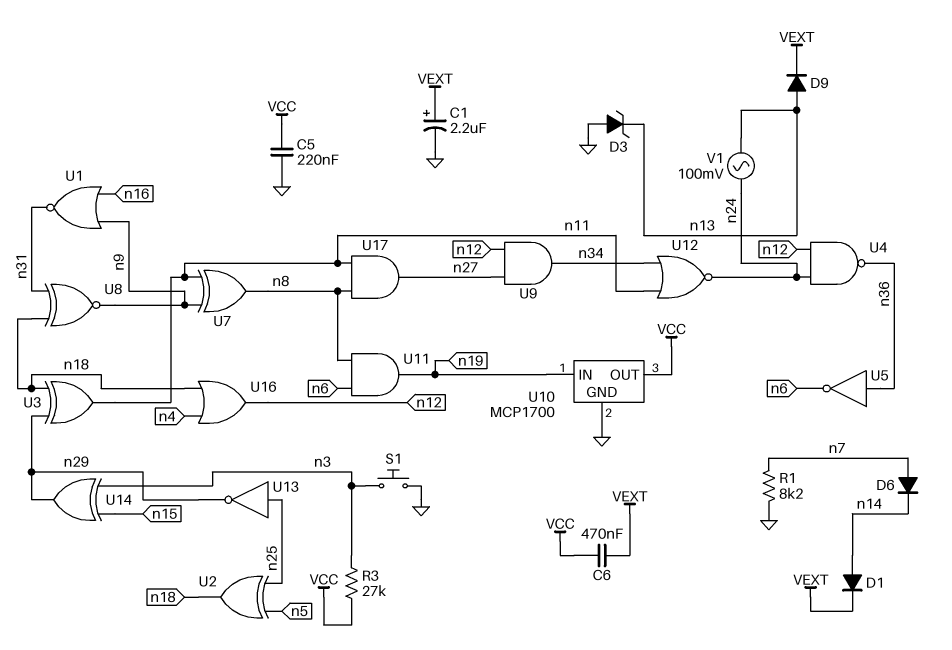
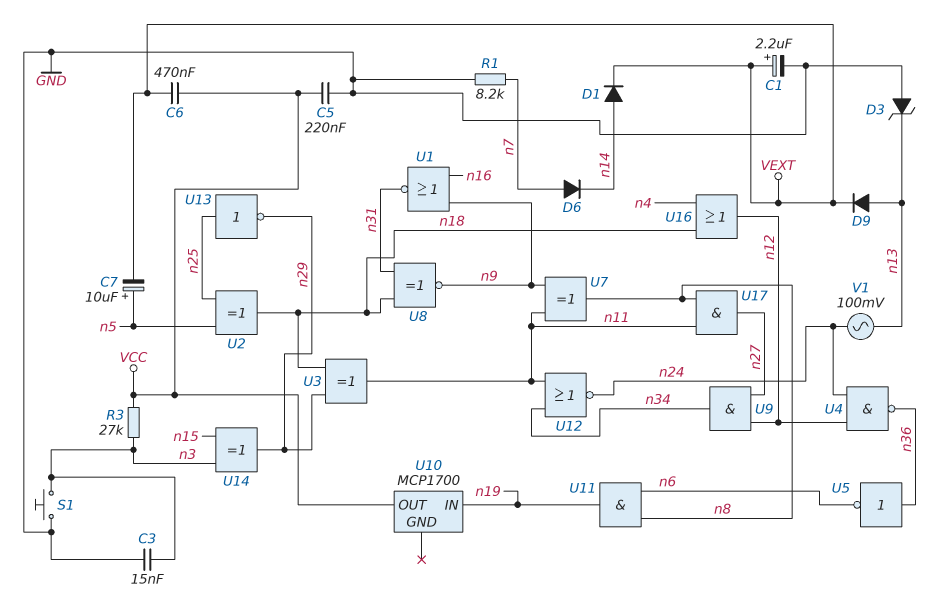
C3: none -> 15nF (GND, n3)
C7: none -> 10uF (plus n5, minus VEXT)
U10 pin GND: GND -> none

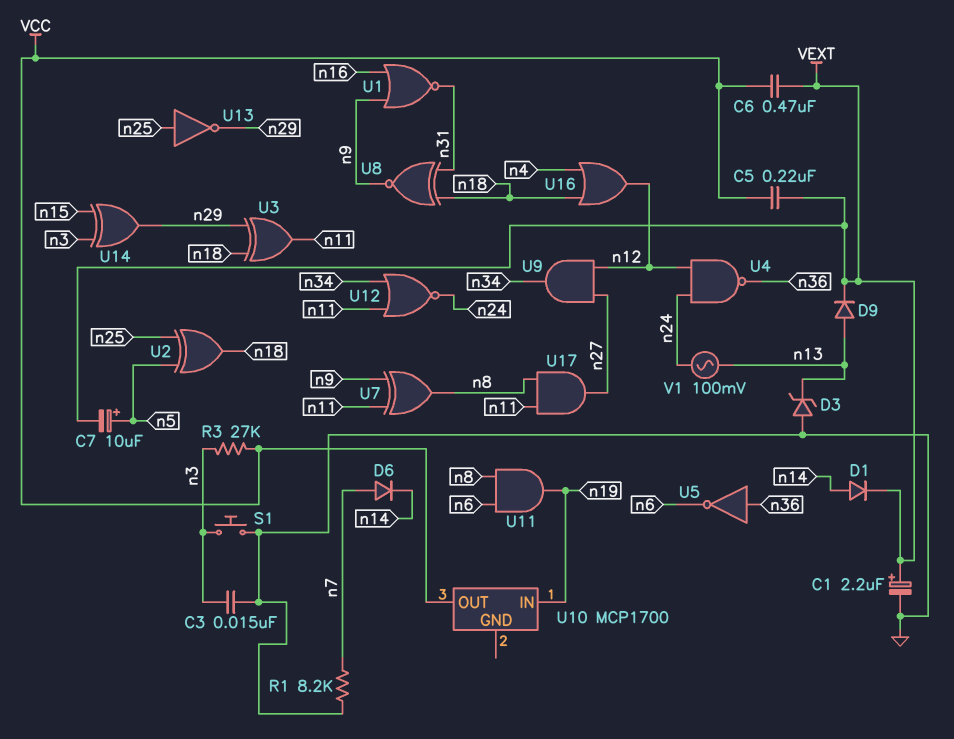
C5: 220nF (GND, VCC) -> 220nF (VCC, VEXT)

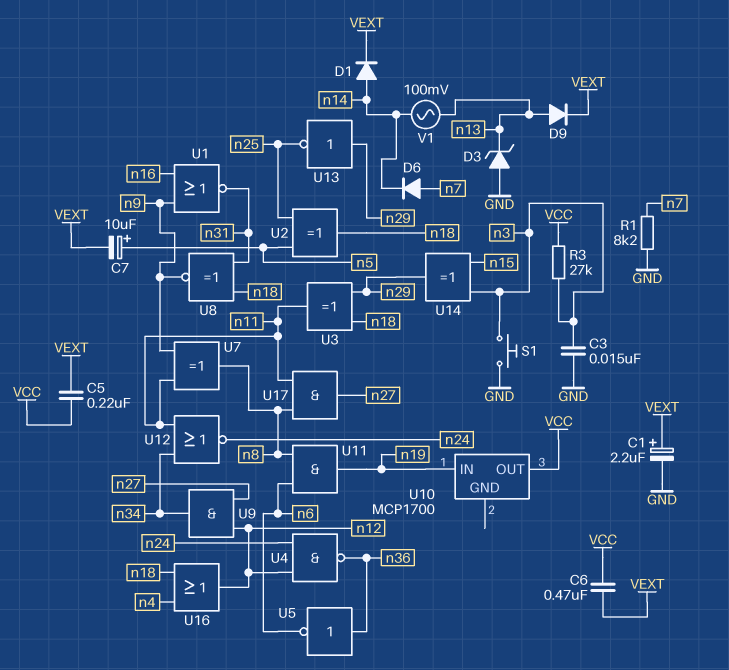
U13: NOT (in n25, out n29) -> NOT (in n29, out n25)
V1: AC 100mV (n13, n24) -> AC 100mV (n13, n14)

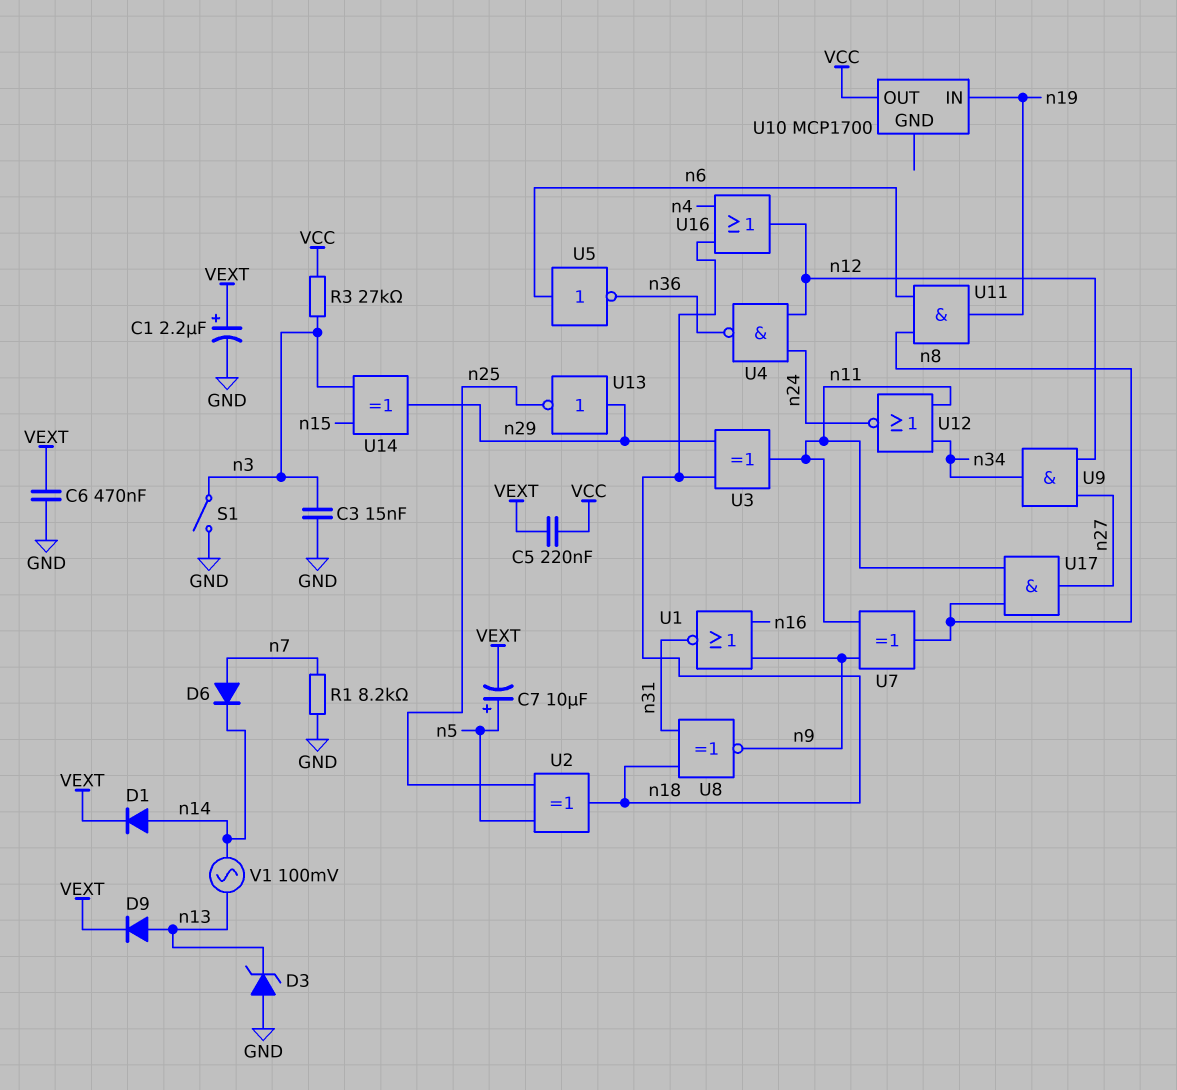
C6: 470nF (VCC, VEXT) -> 470nF (GND, VEXT)
S1: button (GND, n3) -> switch (GND, n3)
U5: NOT (in n36, out n6) -> NOT (in n6, out n36)

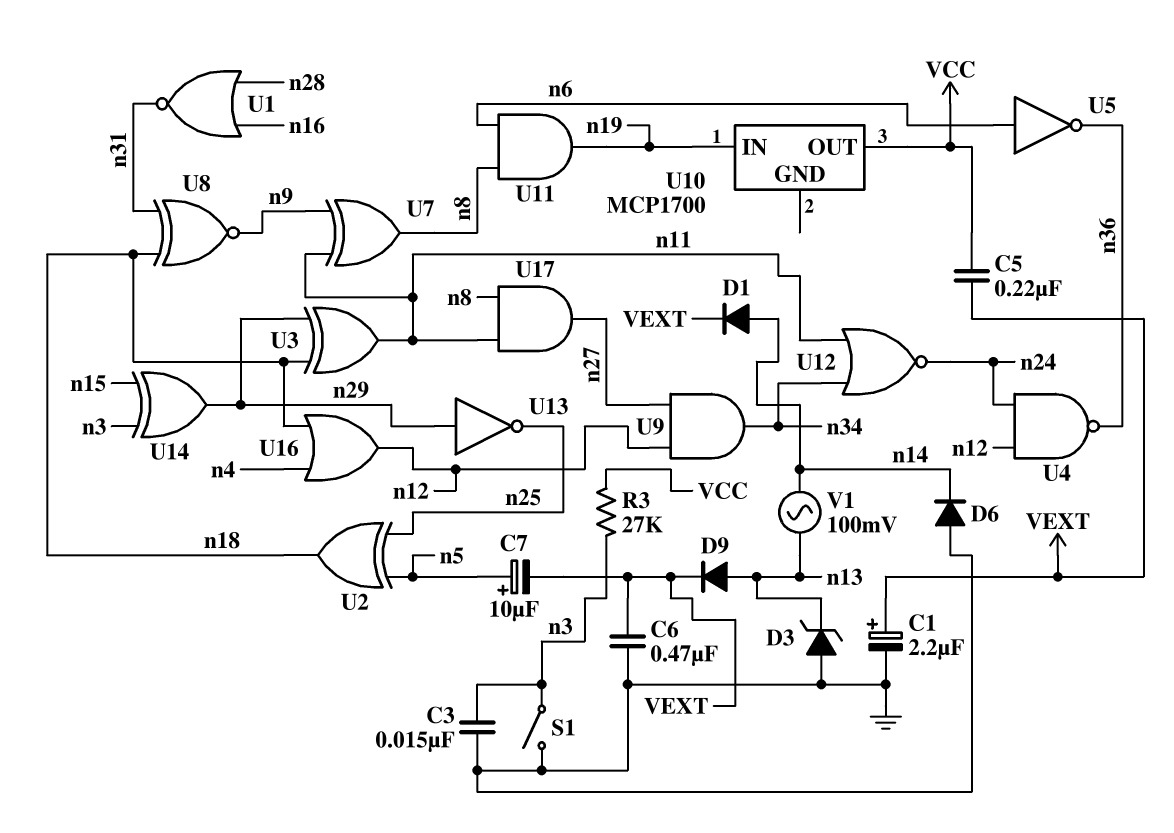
D6: diode (A n7, K n14) -> diode (A GND, K n14)
R1: 8.2k (GND, n7) -> none
U1: NOR (in n9, in n16, out n31) -> NOR (in n16, in n28, out n31)

